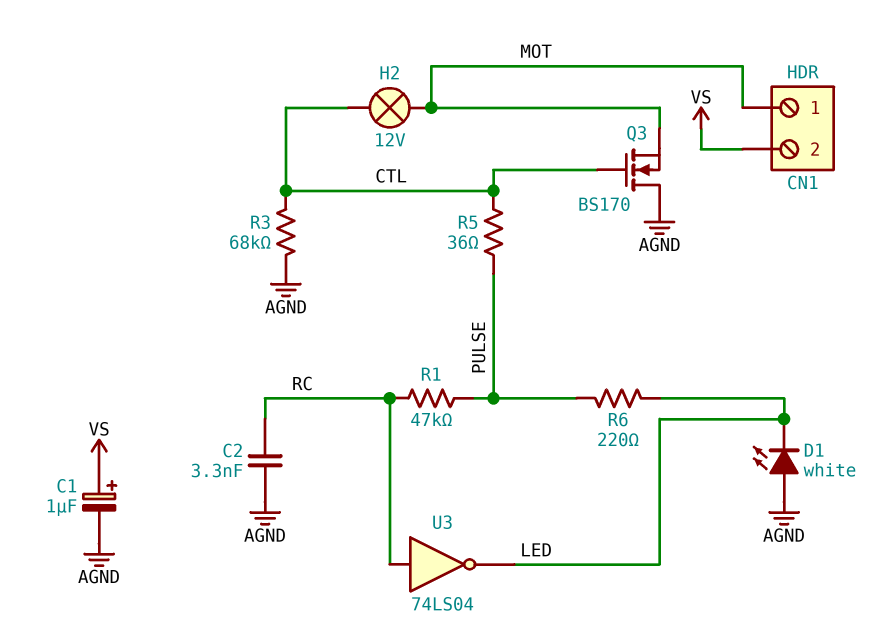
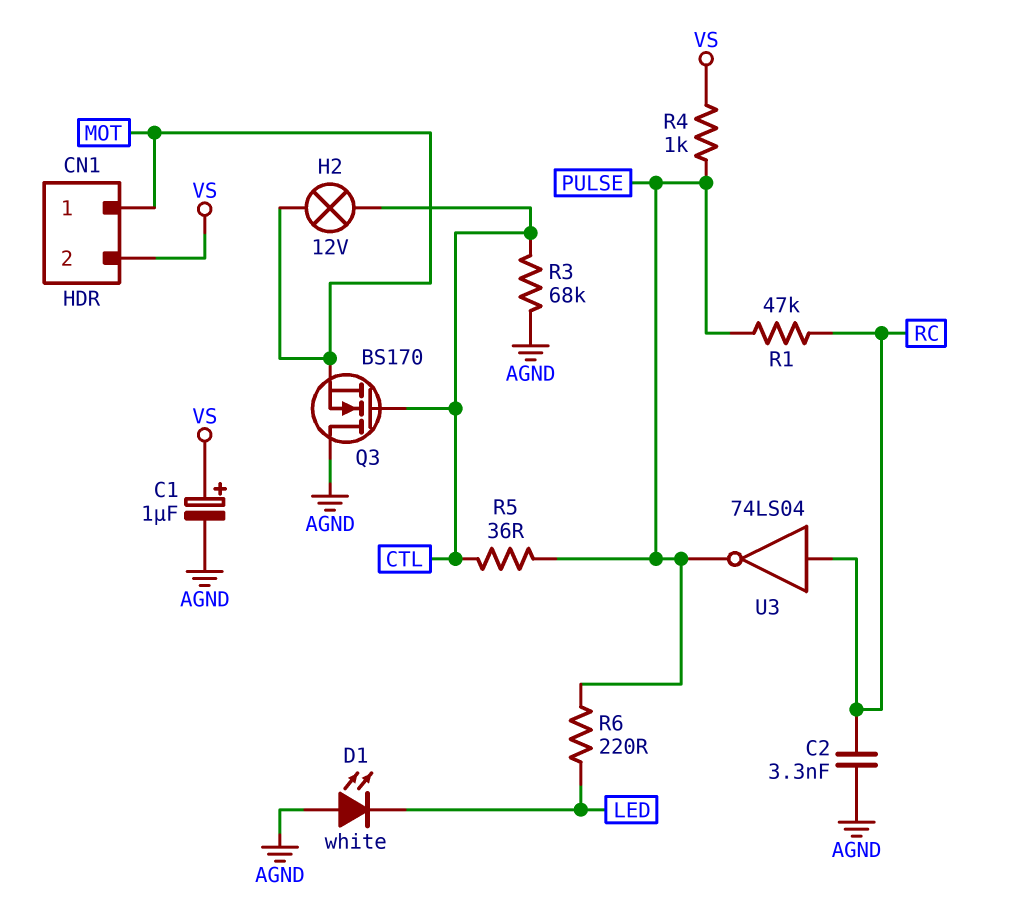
R4: none -> 1k (PULSE, VS)
U3: NOT 74LS04 (in RC, out LED) -> NOT 74LS04 (in RC, out PULSE)

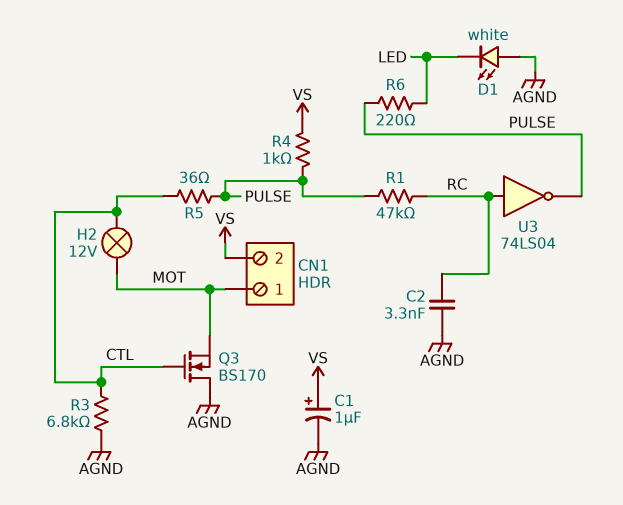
R3: 68k (AGND, CTL) -> 6.8k (AGND, CTL)

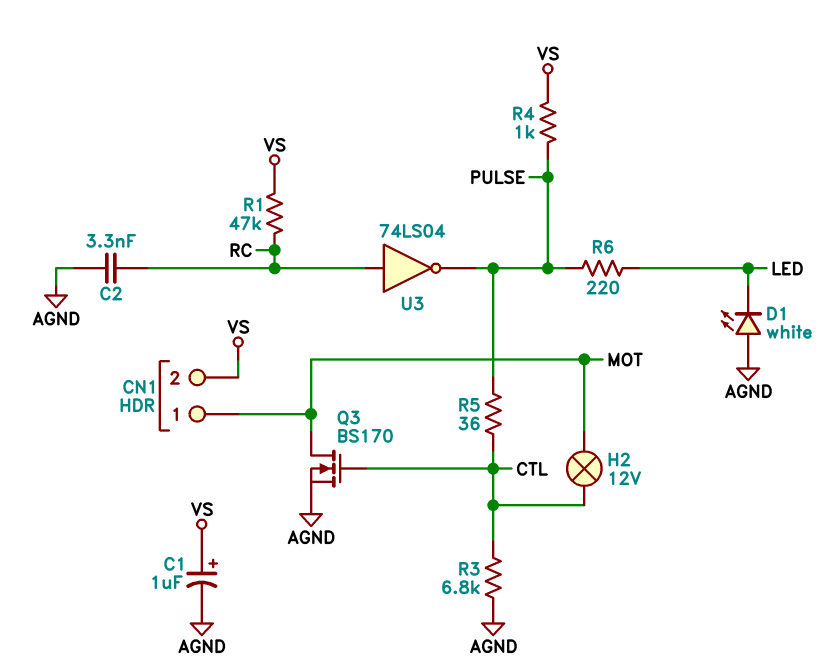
Q3: NMOS BS170 (G CTL, D AGND, S MOT) -> NMOS BS170 (G CTL, D MOT, S AGND)
R1: 47k (PULSE, RC) -> 47k (RC, VS)

